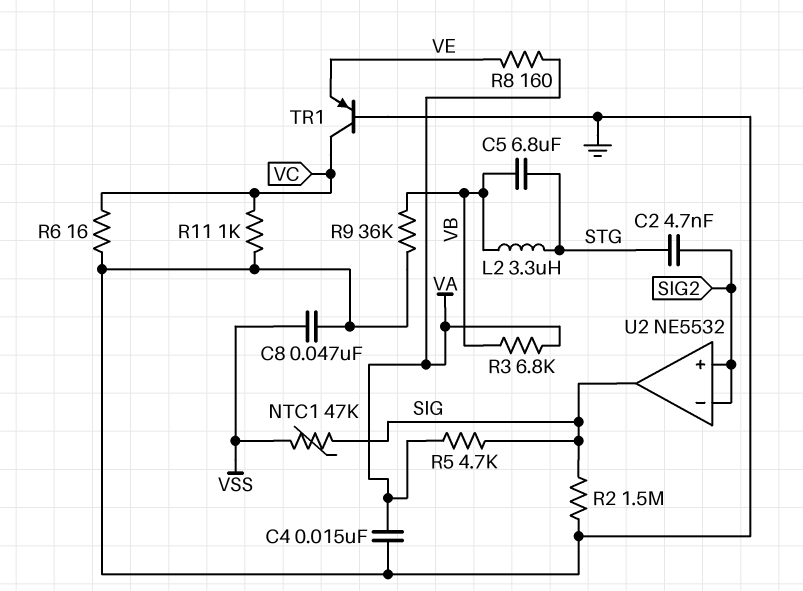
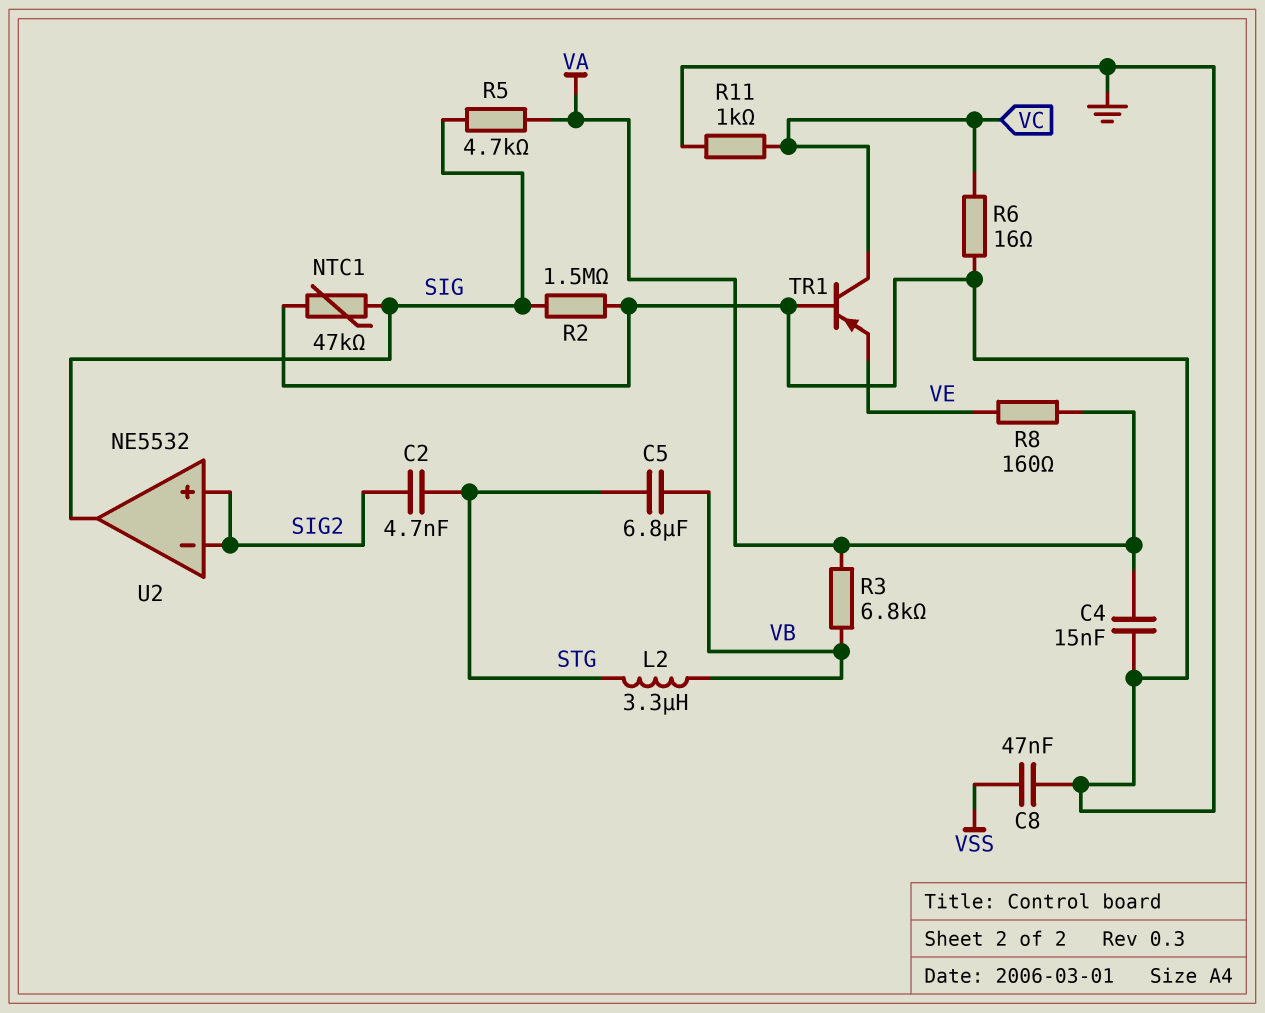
NTC1: 47k (SIG, VSS) -> 47k (GND, SIG)
R9: 36k (GND, VB) -> none

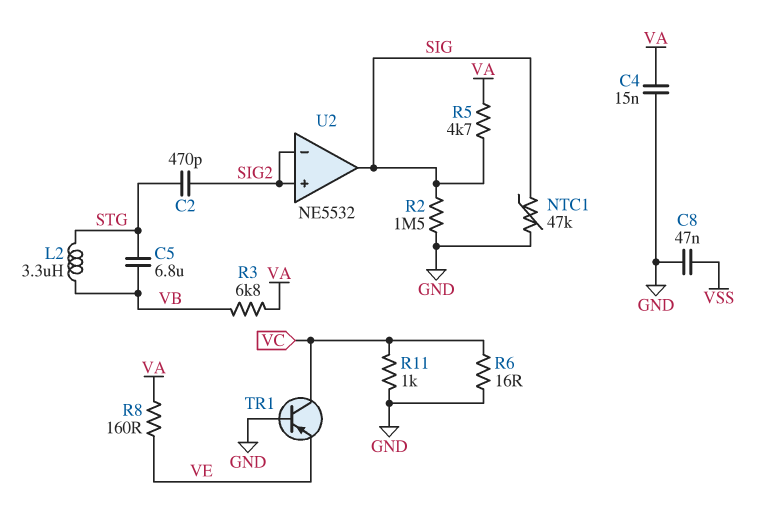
C2: 4.7nF (SIG2, STG) -> 470pF (SIG2, STG)

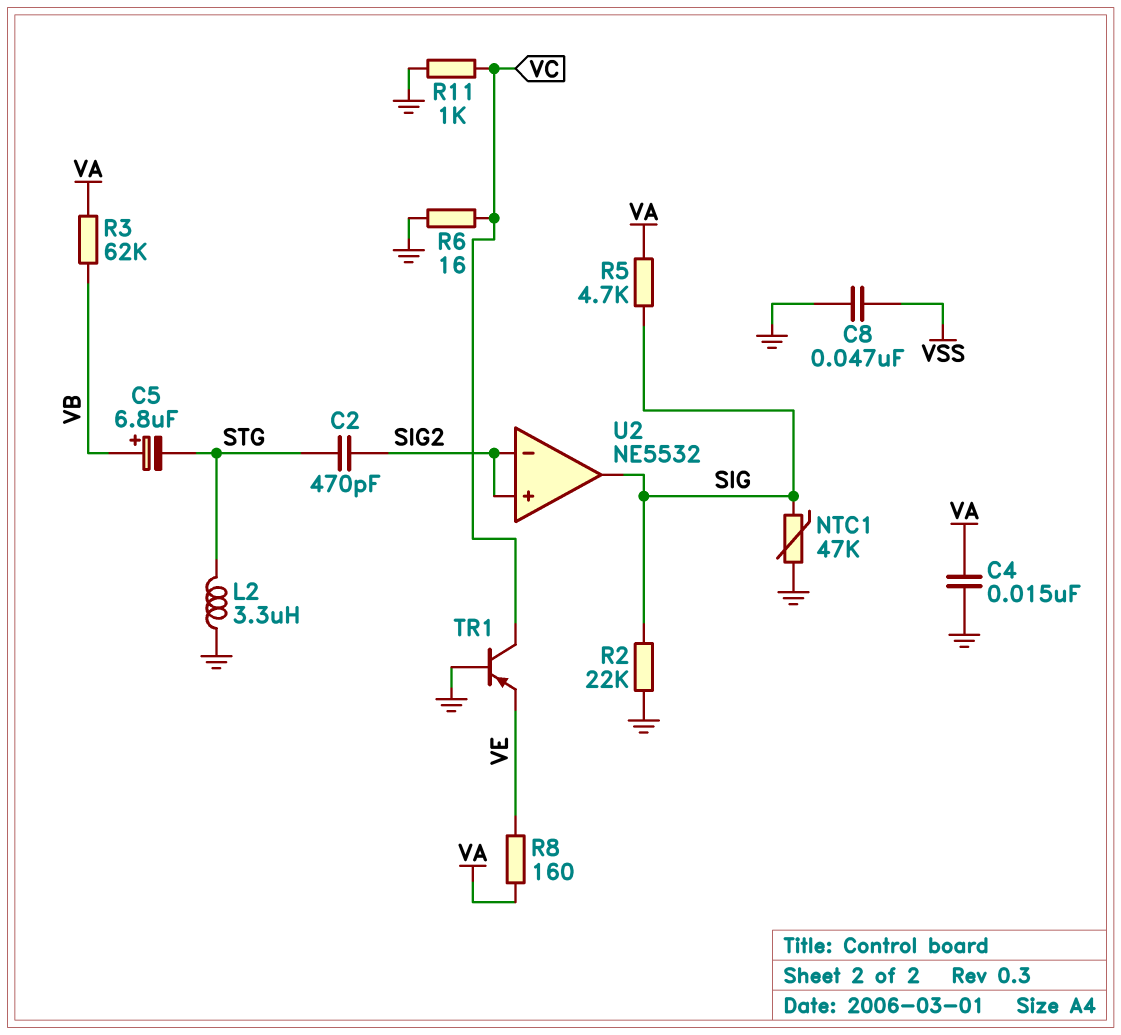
C5: 6.8uF (STG, VB) -> 6.8uF (plus VB, minus STG)
L2: 3.3uH (STG, VB) -> 3.3uH (GND, STG)
R2: 1.5M (GND, SIG) -> 22k (GND, SIG)
R3: 6.8k (VA, VB) -> 62k (VA, VB)

